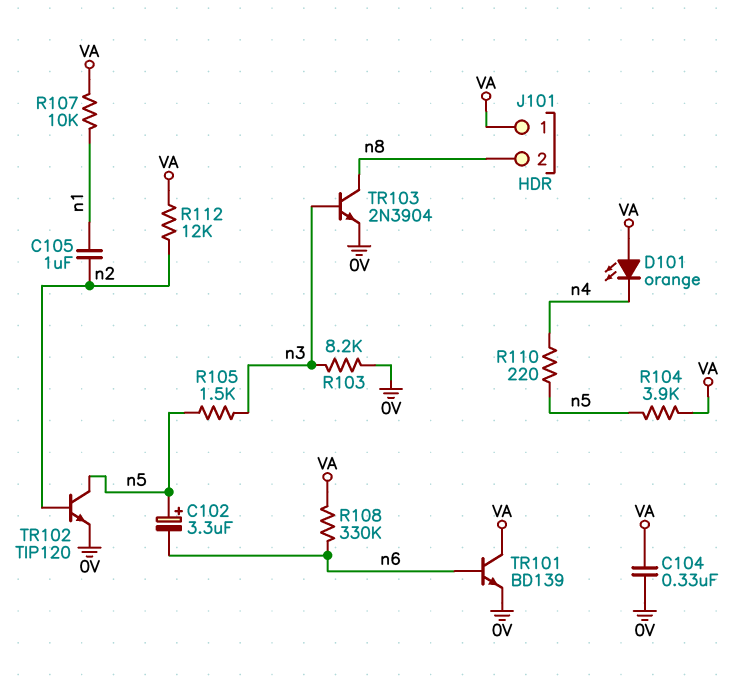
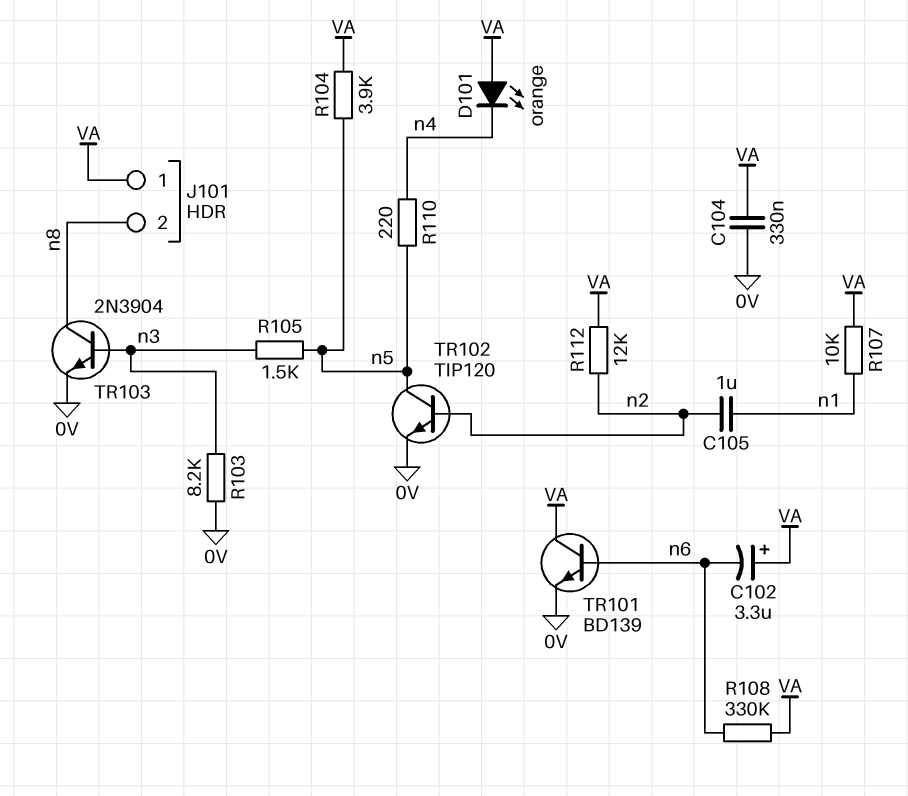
C102: 3.3uF (plus n5, minus n6) -> 3.3uF (plus VA, minus n6)

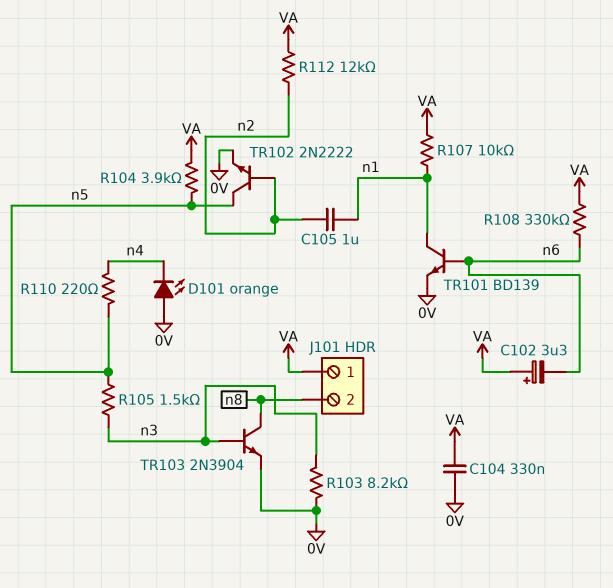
D101: LED orange (A VA, K n4) -> LED orange (A 0V, K n4)
TR101: NPN BD139 (B n6, C VA, E 0V) -> NPN BD139 (B n6, C n1, E 0V)
TR102: NPN TIP120 (B n2, C n5, E 0V) -> NPN 2N2222 (B n2, C n5, E 0V)

